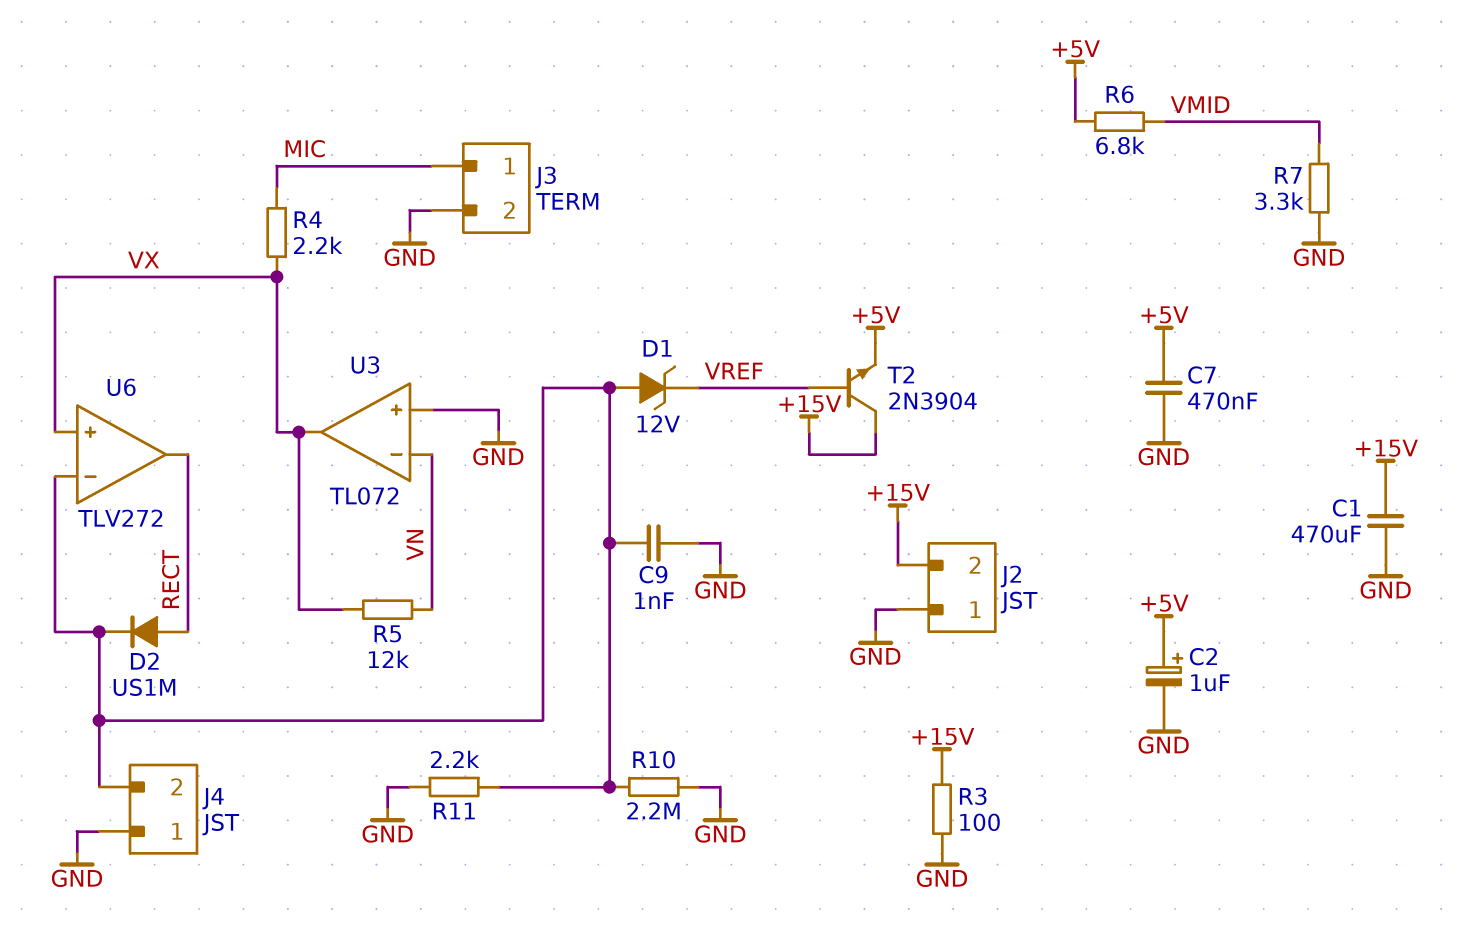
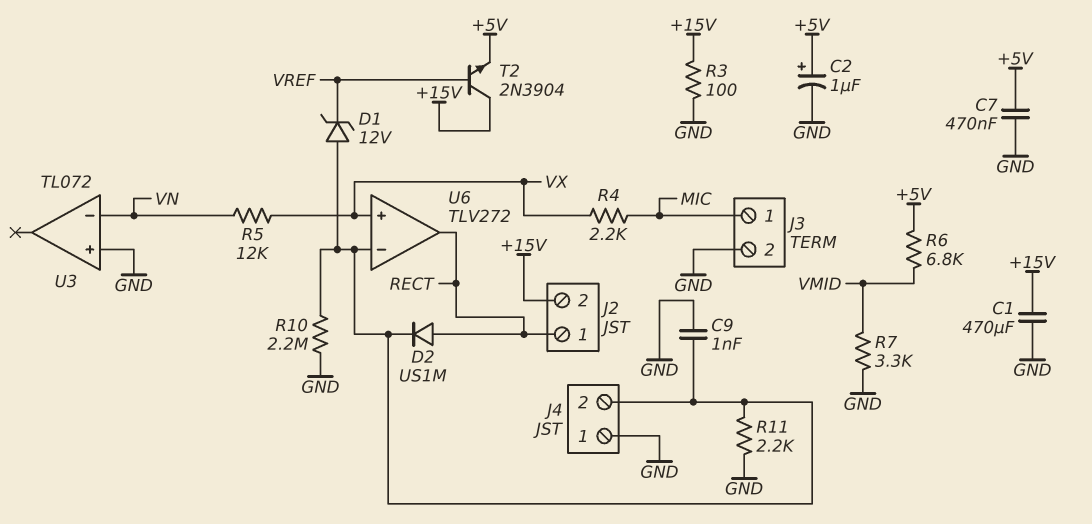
J2 pin 1: GND -> RECT
U3 pin out: VX -> none

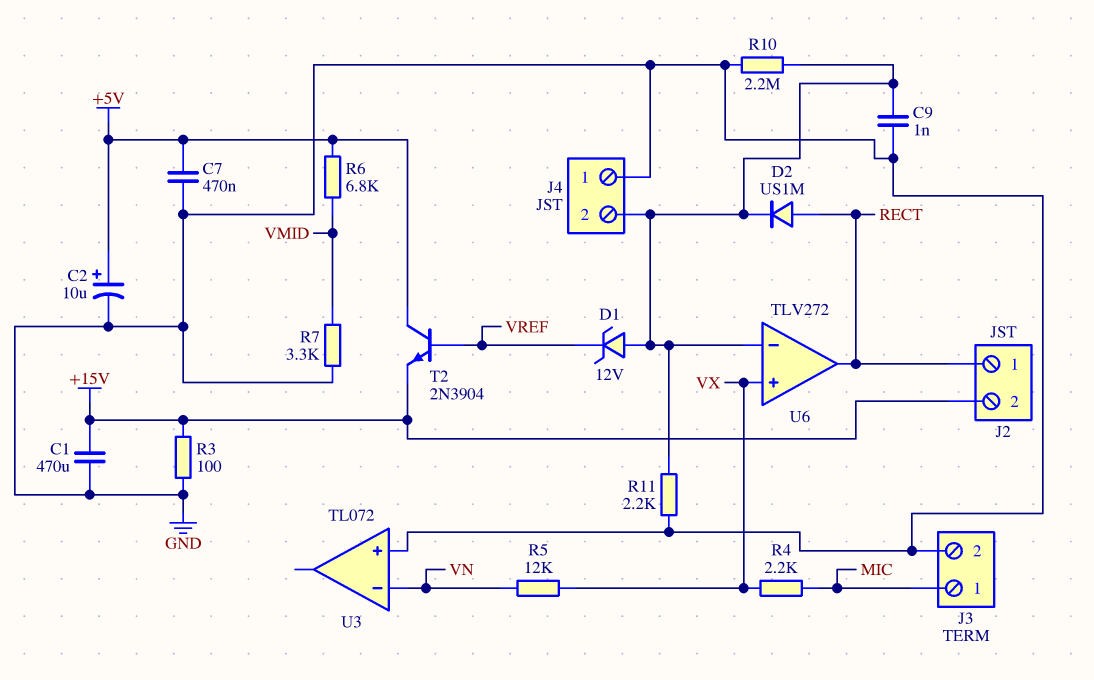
C2: 1uF (plus +5V, minus GND) -> 10uF (plus +5V, minus GND)
T2: NPN 2N3904 (B VREF, C +15V, E +5V) -> NPN 2N3904 (B VREF, C +5V, E +15V)

